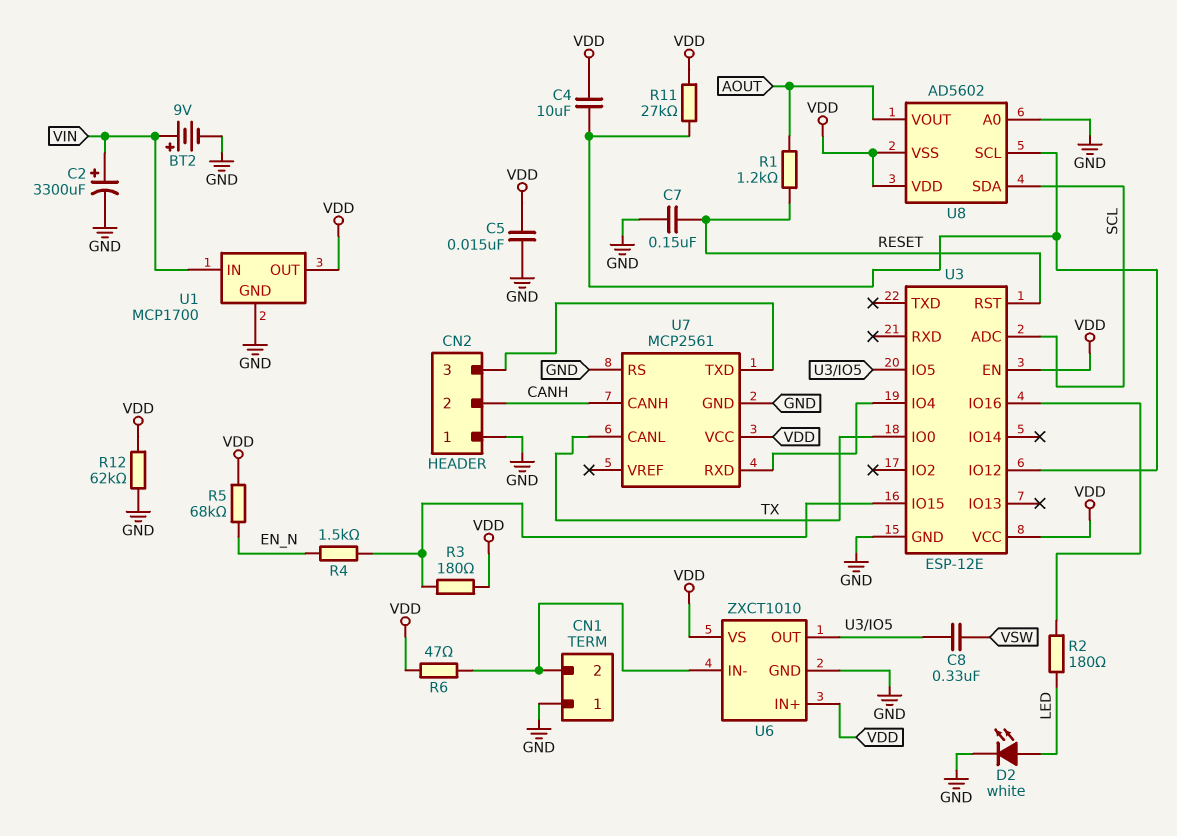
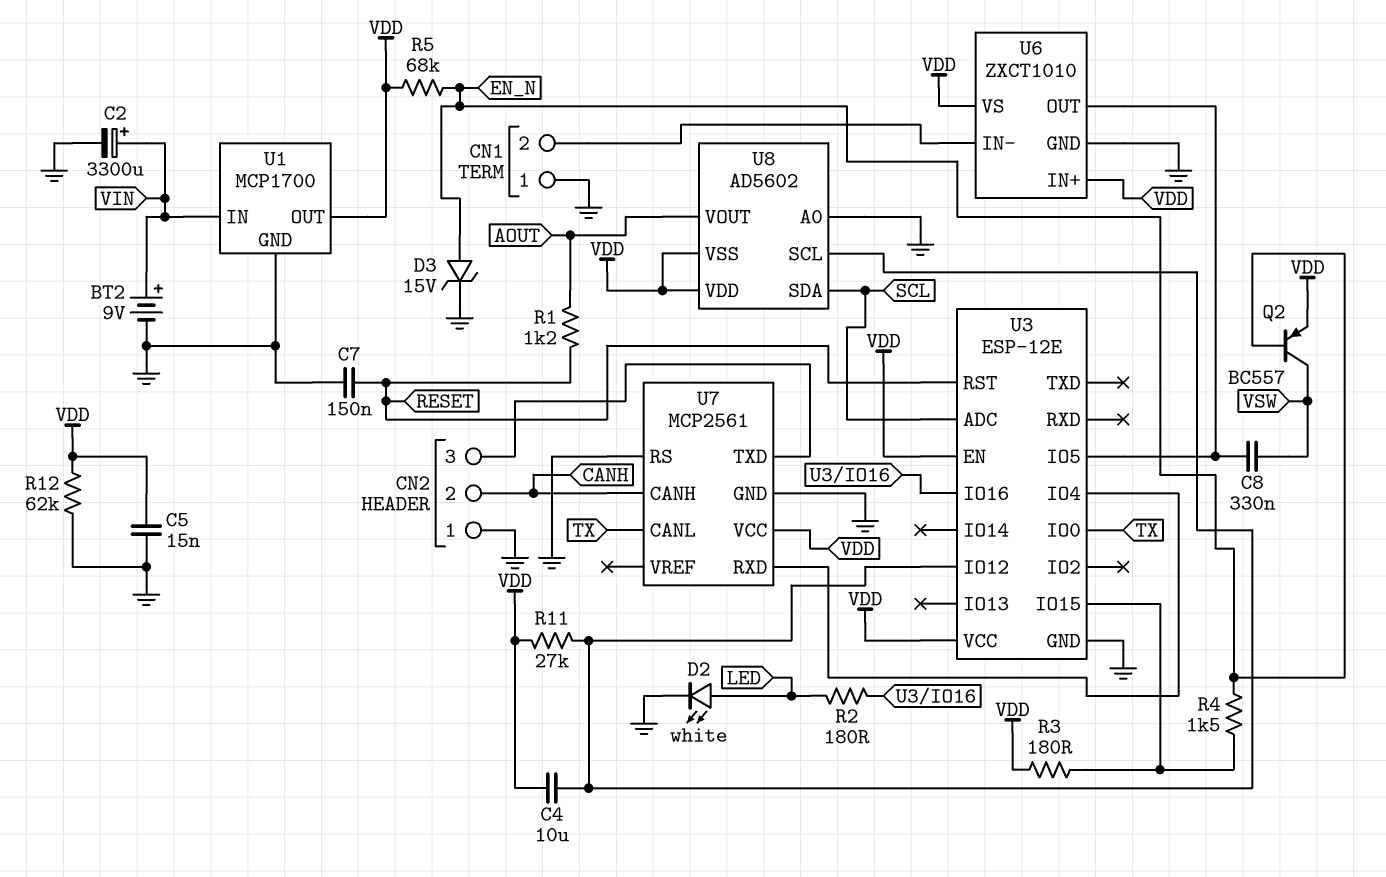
D3: none -> zener 15V (A EN_N, K GND)
Q2: none -> PNP BC557 (B EN_N, C VSW, E VDD)
R6: 47 (CN1/2, VDD) -> none

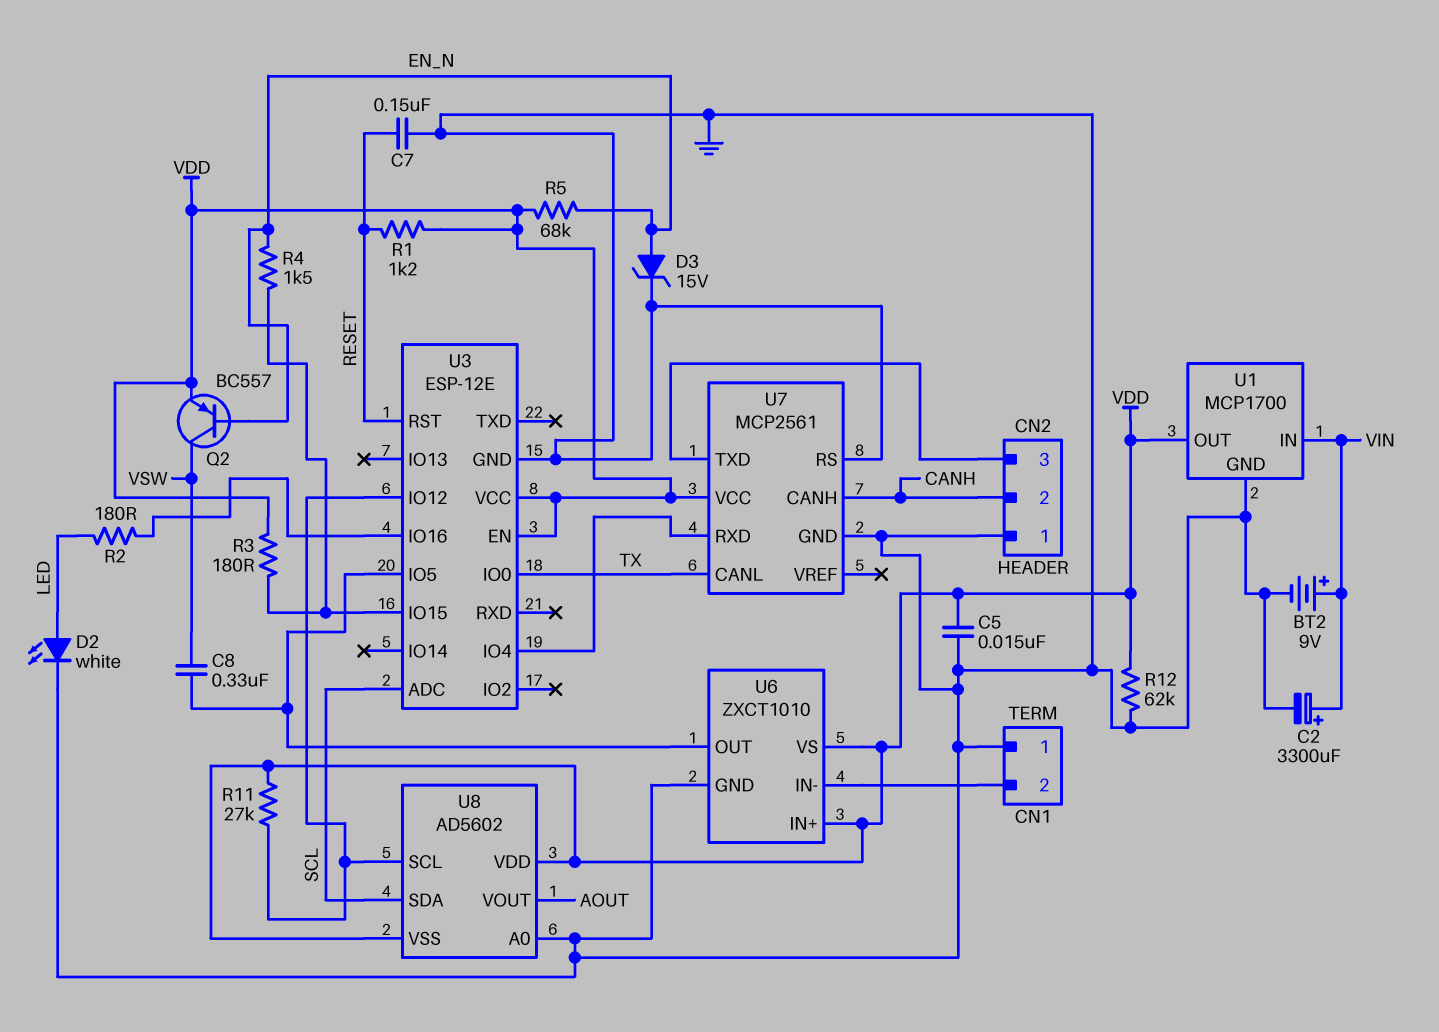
C4: 10uF (U3/IO12, VDD) -> none
R1: 1.2k (AOUT, RESET) -> 1.2k (RESET, VDD)

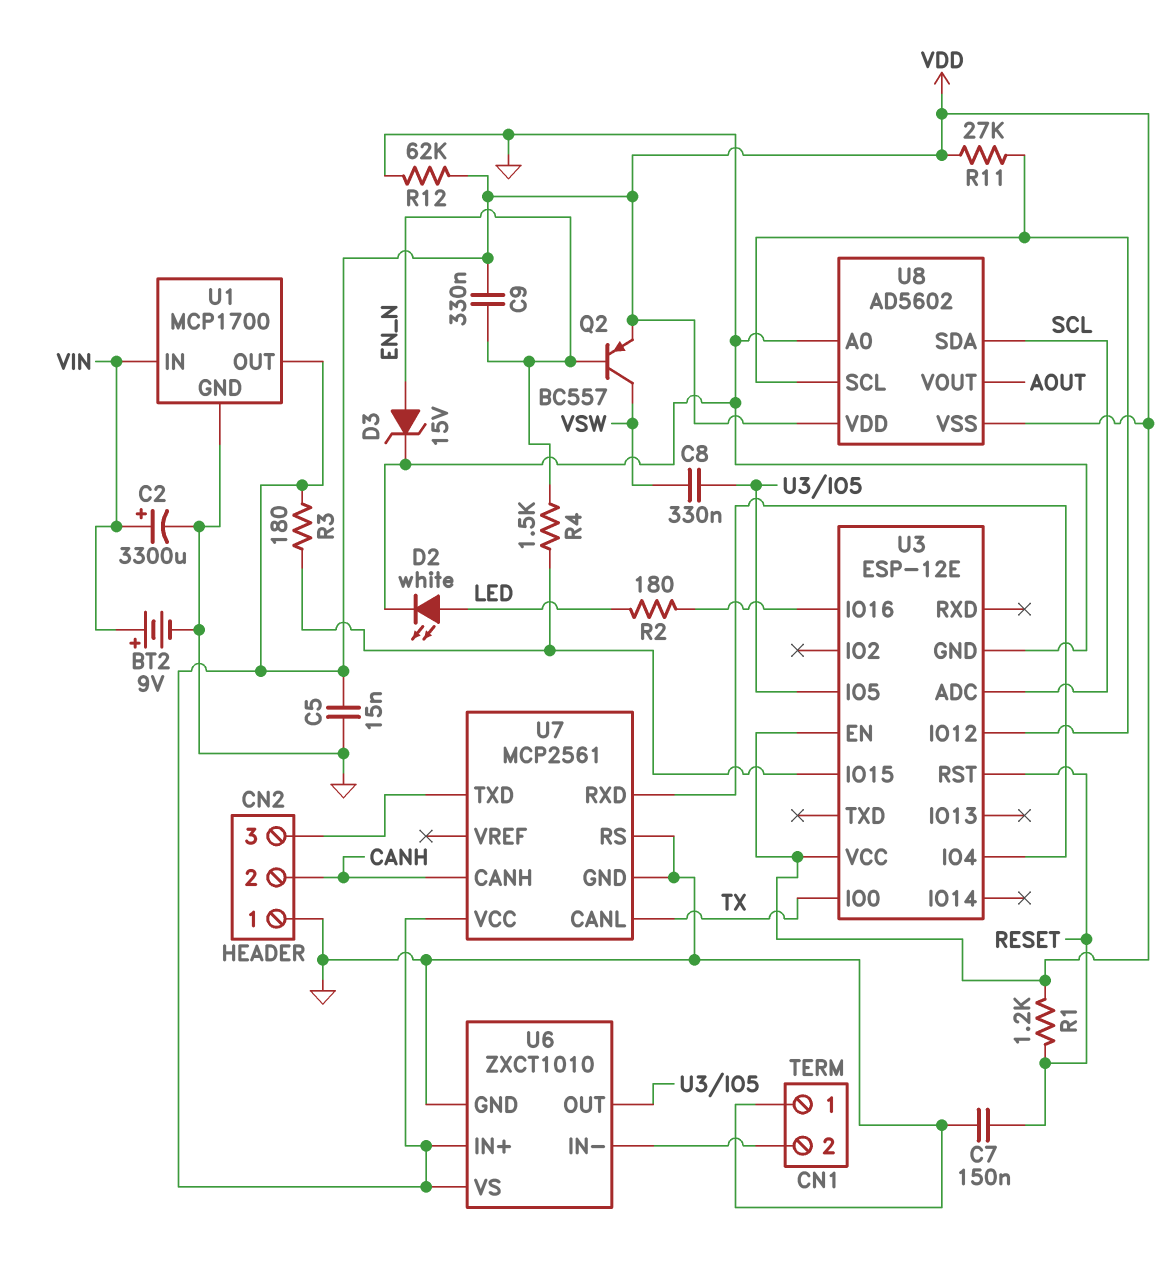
C9: none -> 330nF (EN_N, VDD)
R5: 68k (EN_N, VDD) -> none

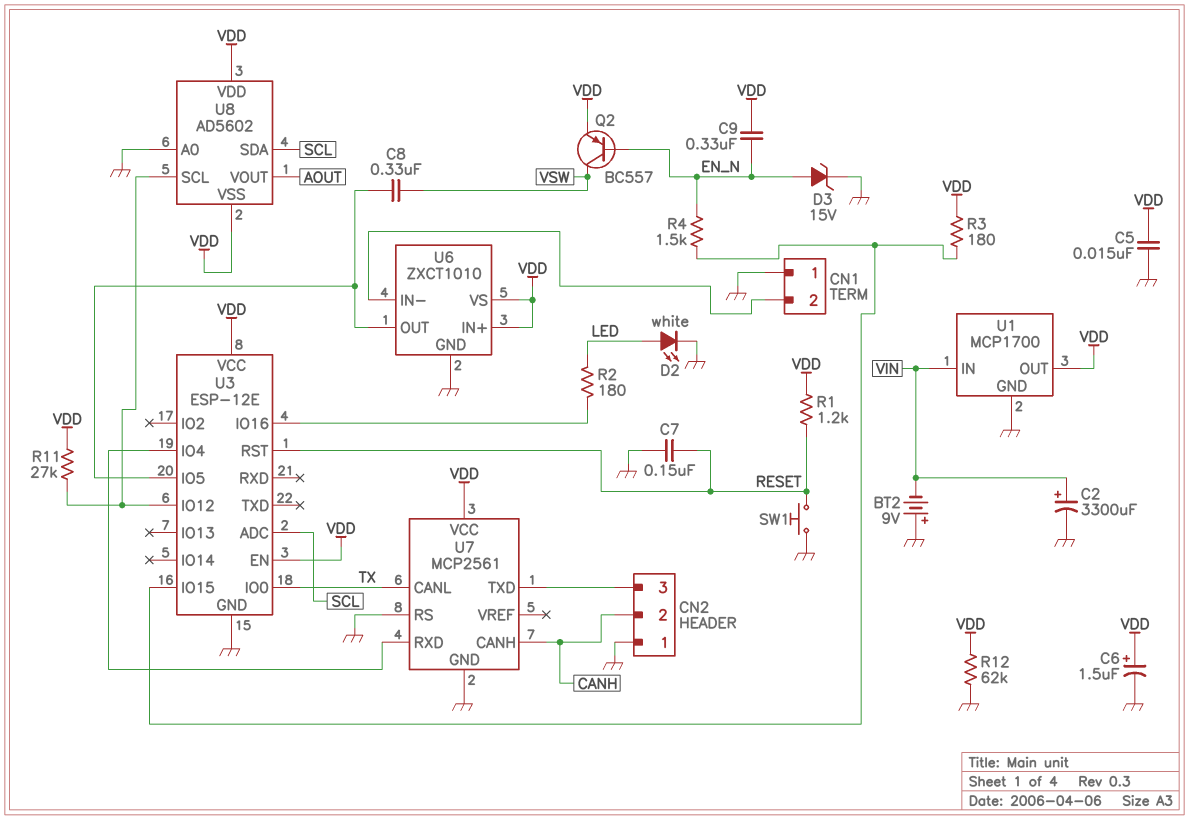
BT2: 9V (plus VIN, minus GND) -> 9V (plus GND, minus VIN)
C6: none -> 1.5uF (plus VDD, minus GND)
SW1: none -> button (GND, RESET)

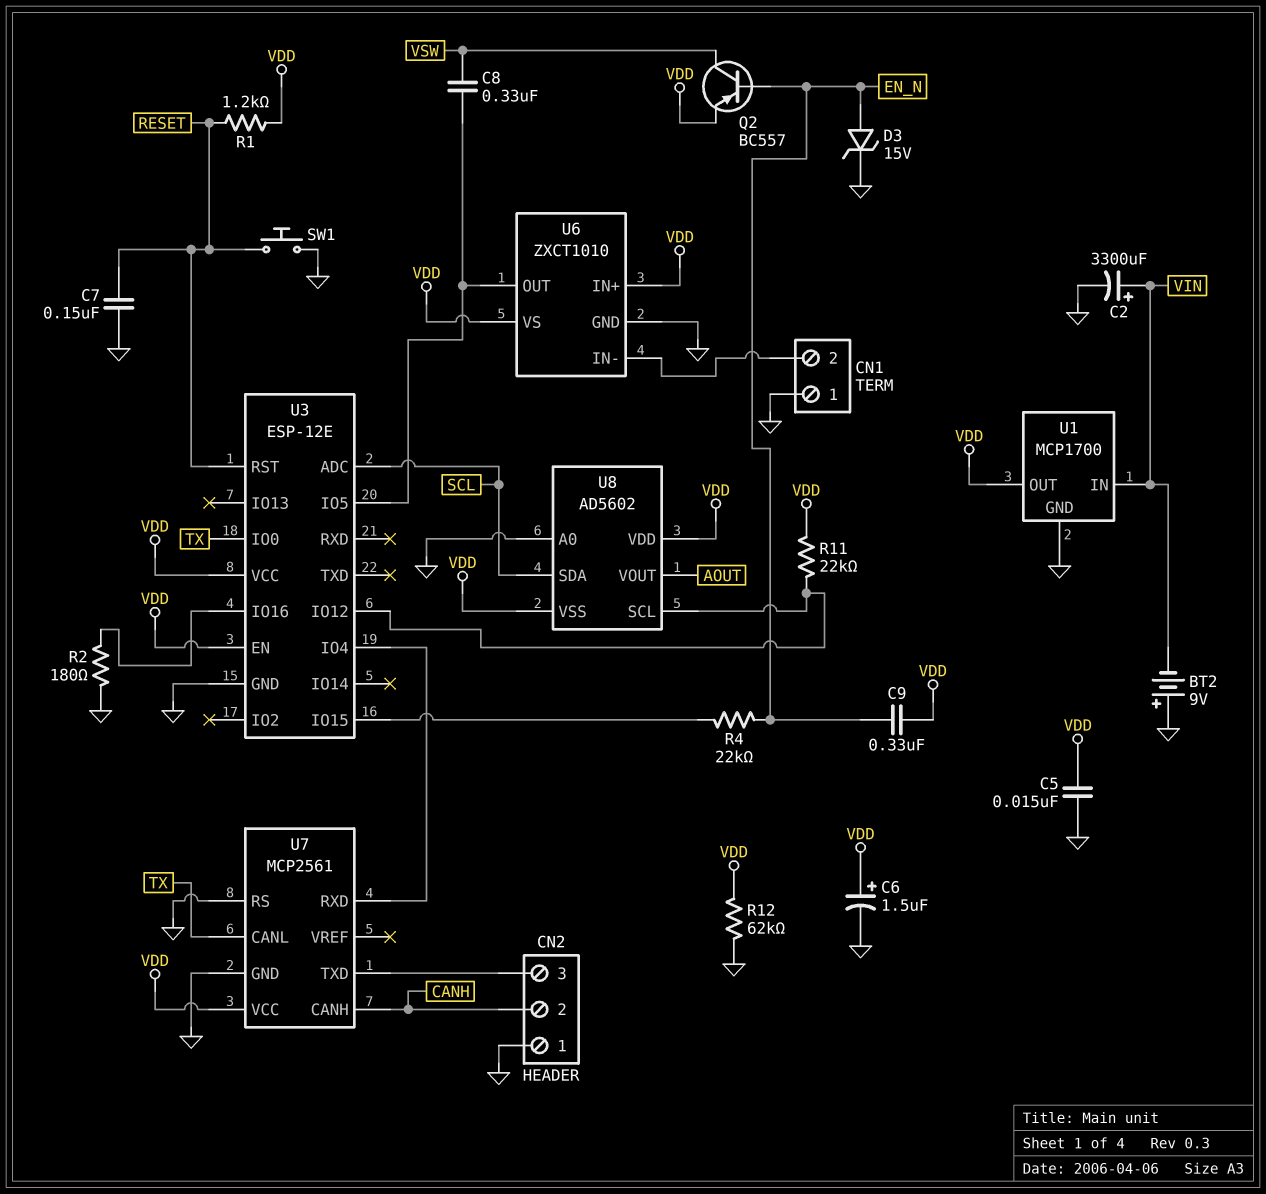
D2: LED white (A LED, K GND) -> none
R2: 180 (LED, U3/IO16) -> 180 (GND, U3/IO16)
R3: 180 (U3/IO15, VDD) -> none
R4: 1.5k (EN_N, U3/IO15) -> 22k (EN_N, U3/IO15)
R11: 27k (U3/IO12, VDD) -> 22k (U3/IO12, VDD)

